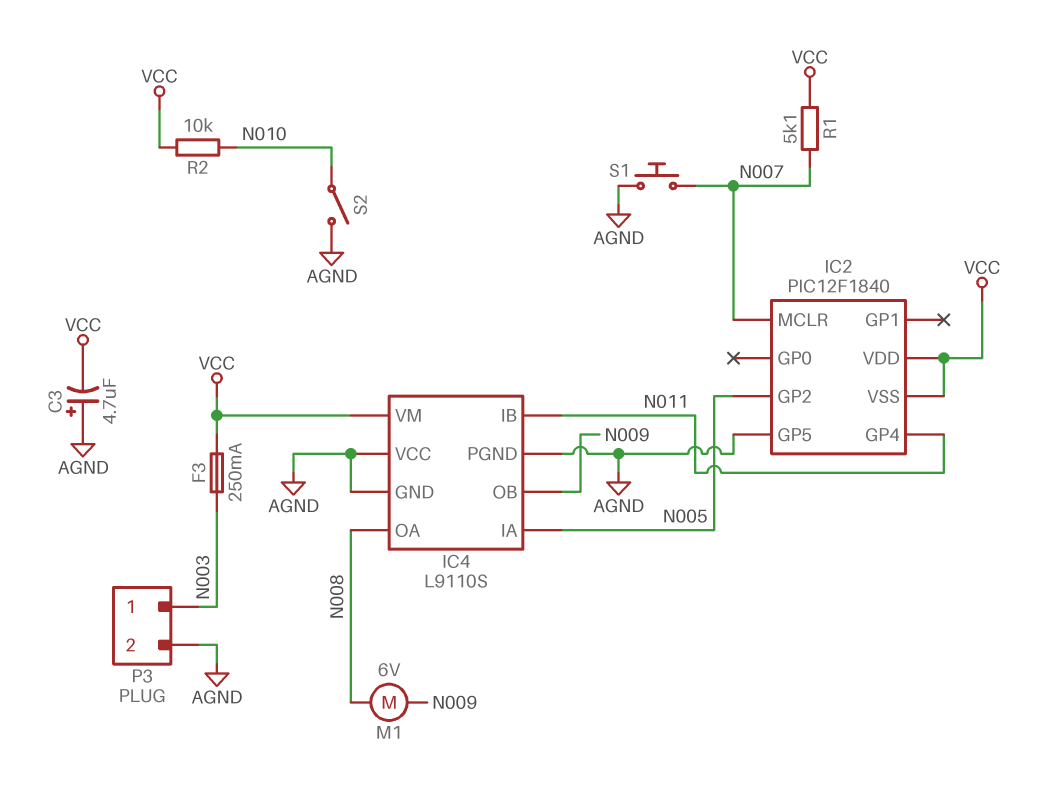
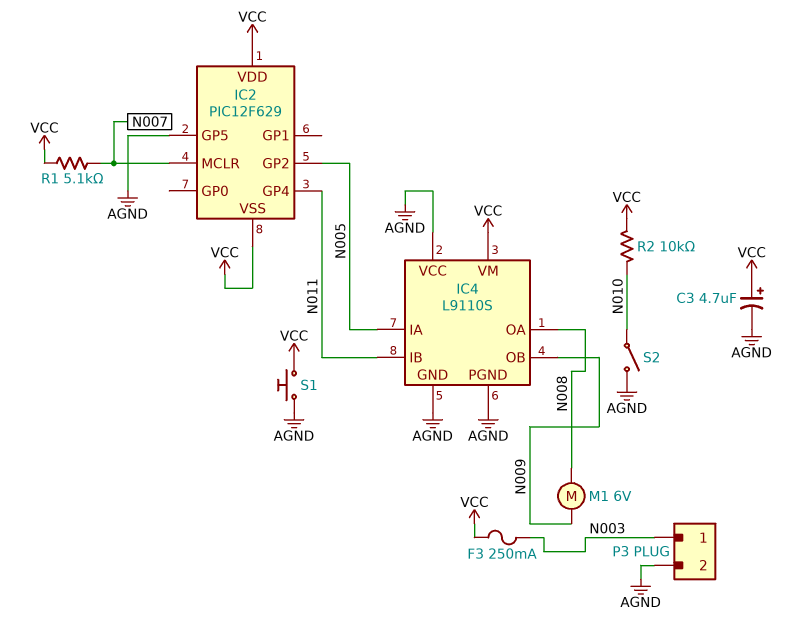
C3: 4.7uF (plus AGND, minus VCC) -> 4.7uF (plus VCC, minus AGND)
IC2: PIC12F1840 -> PIC12F629
S1: button (AGND, N007) -> button (AGND, VCC)

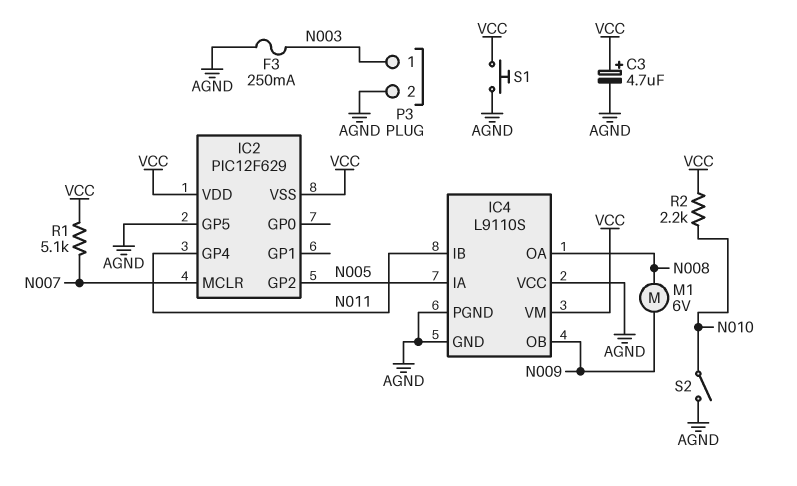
F3: 250mA (N003, VCC) -> 250mA (AGND, N003)
R2: 10k (N010, VCC) -> 2.2k (N010, VCC)

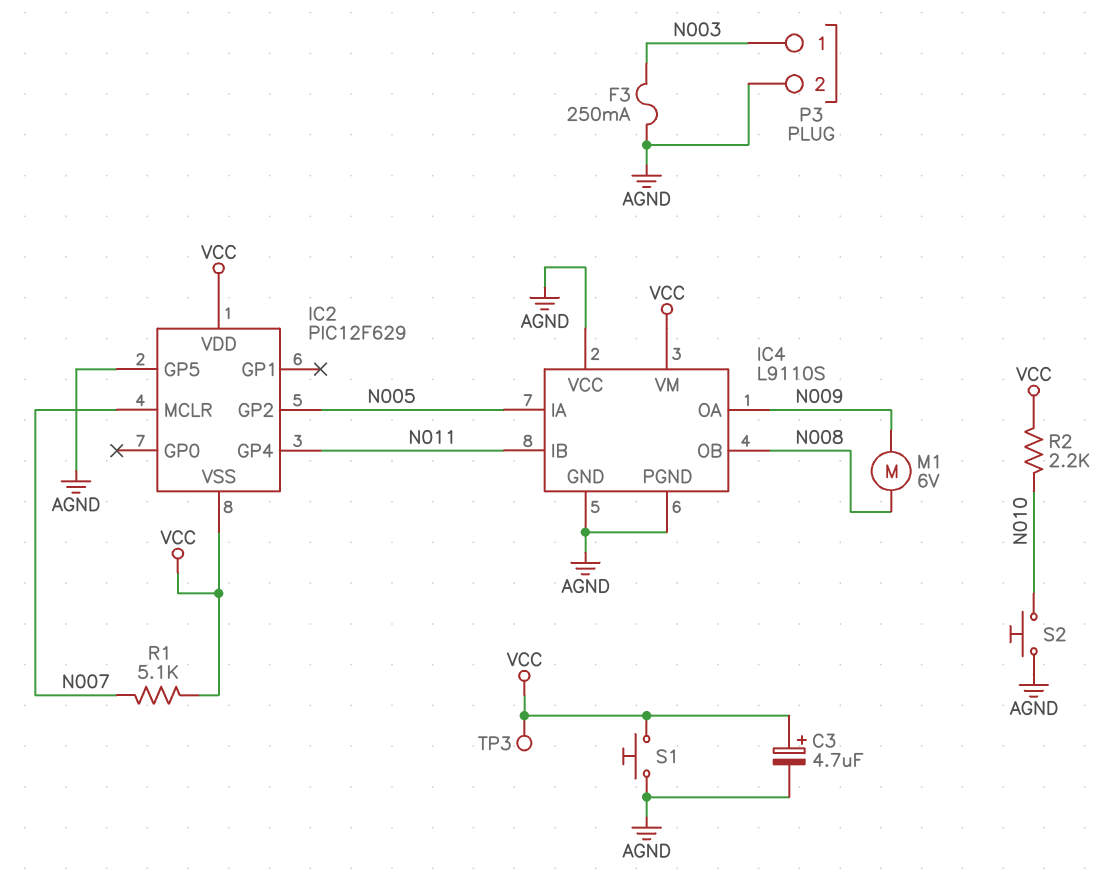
IC4 pin OA: N008 -> N009
IC4 pin OB: N009 -> N008
S2: switch (AGND, N010) -> button (AGND, N010)
TP3: none -> test point (VCC)

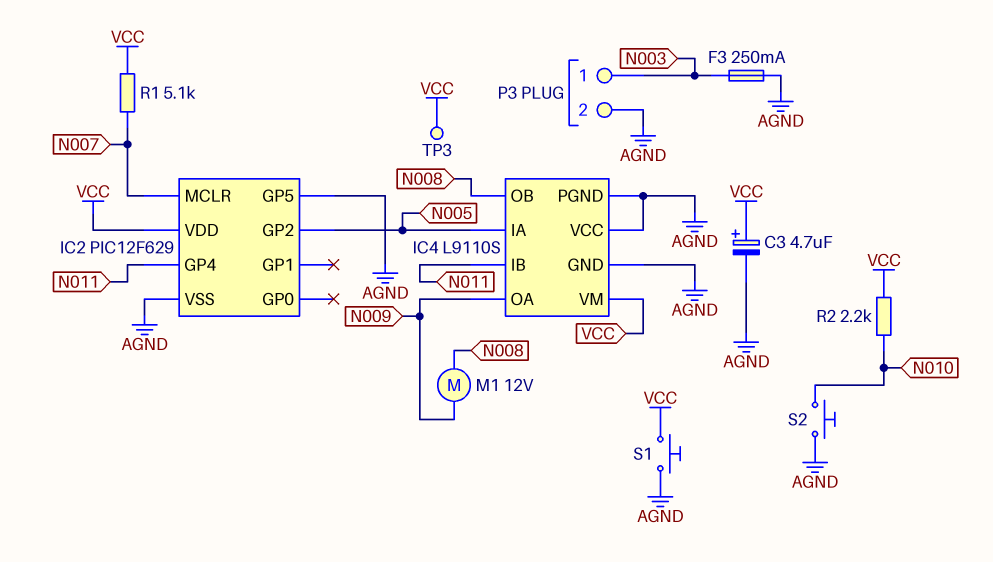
IC2 pin VSS: VCC -> AGND
M1: motor 6V (N008, N009) -> motor 12V (N008, N009)

